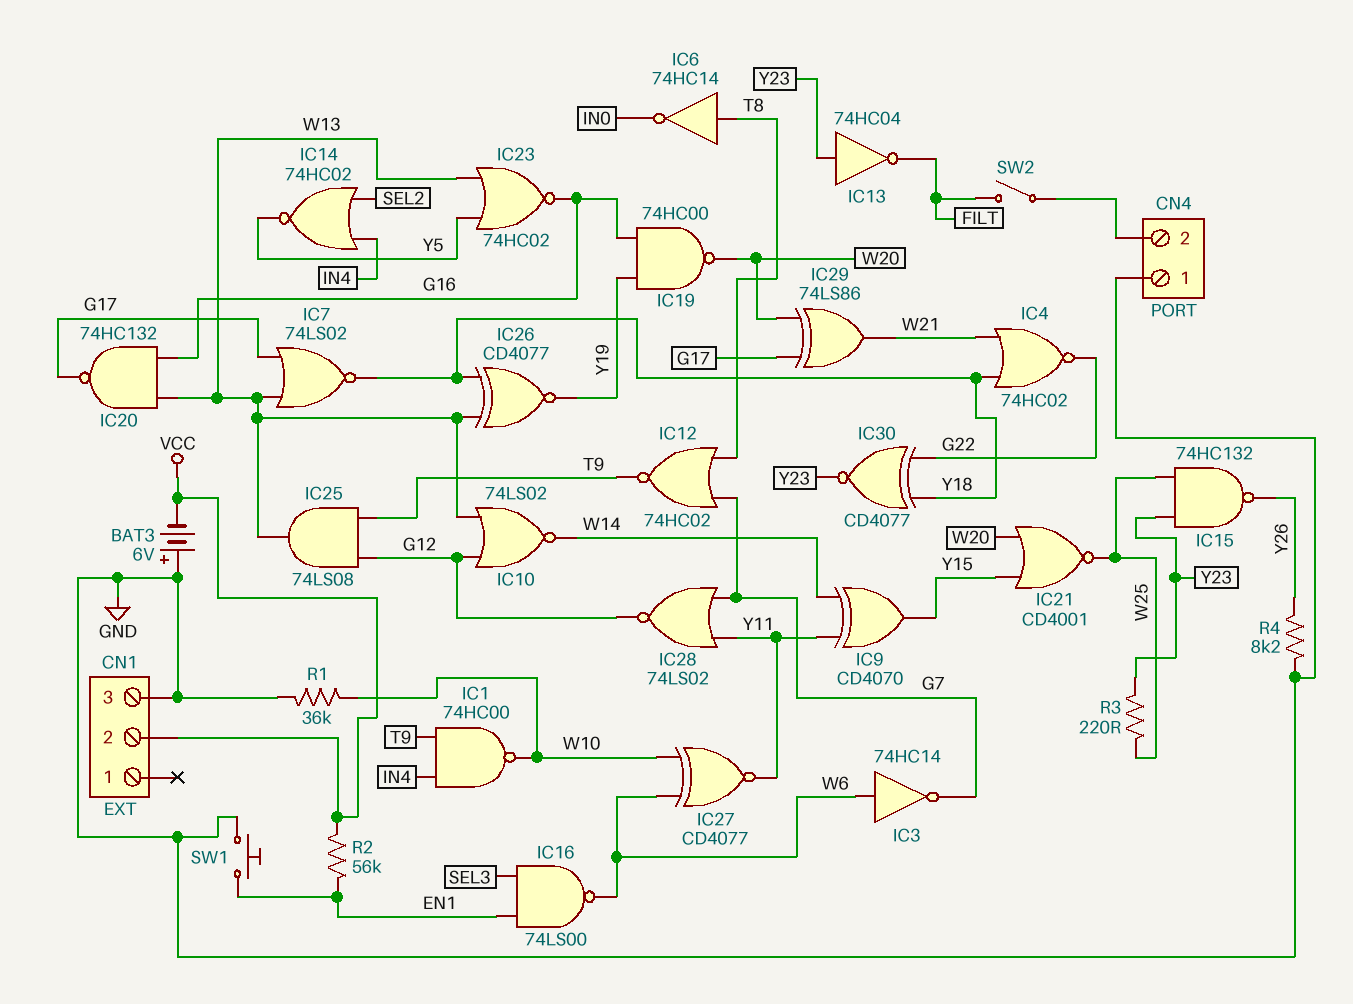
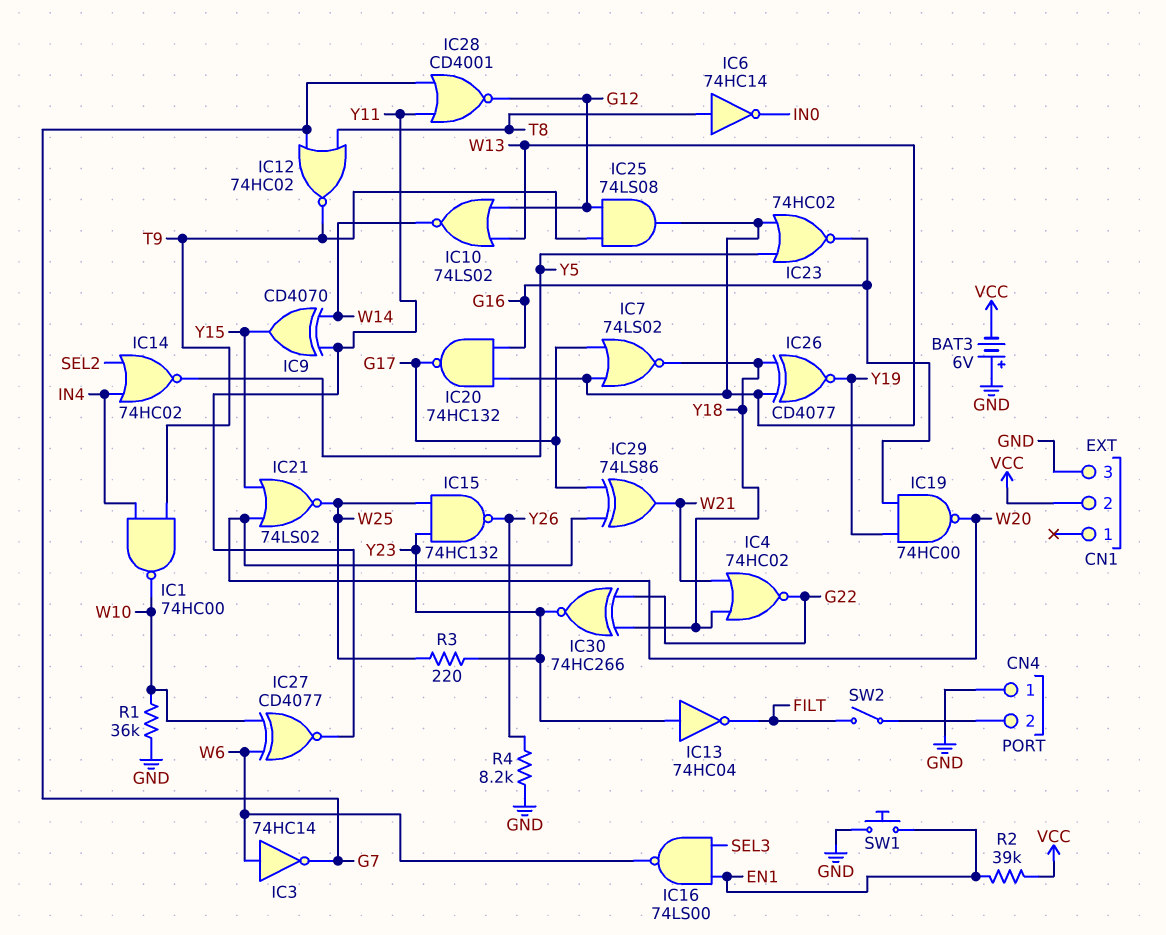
IC21: NOR CD4001 (in W20, in Y15, out W25) -> NOR 74LS02 (in W20, in Y15, out W25)
IC28: NOR 74LS02 (in G7, in Y11, out G12) -> NOR CD4001 (in G7, in Y11, out G12)
IC30: XNOR CD4077 (in G22, in Y18, out Y23) -> XNOR 74HC266 (in G22, in Y18, out Y23)
R2: 56k (EN1, VCC) -> 39k (EN1, VCC)

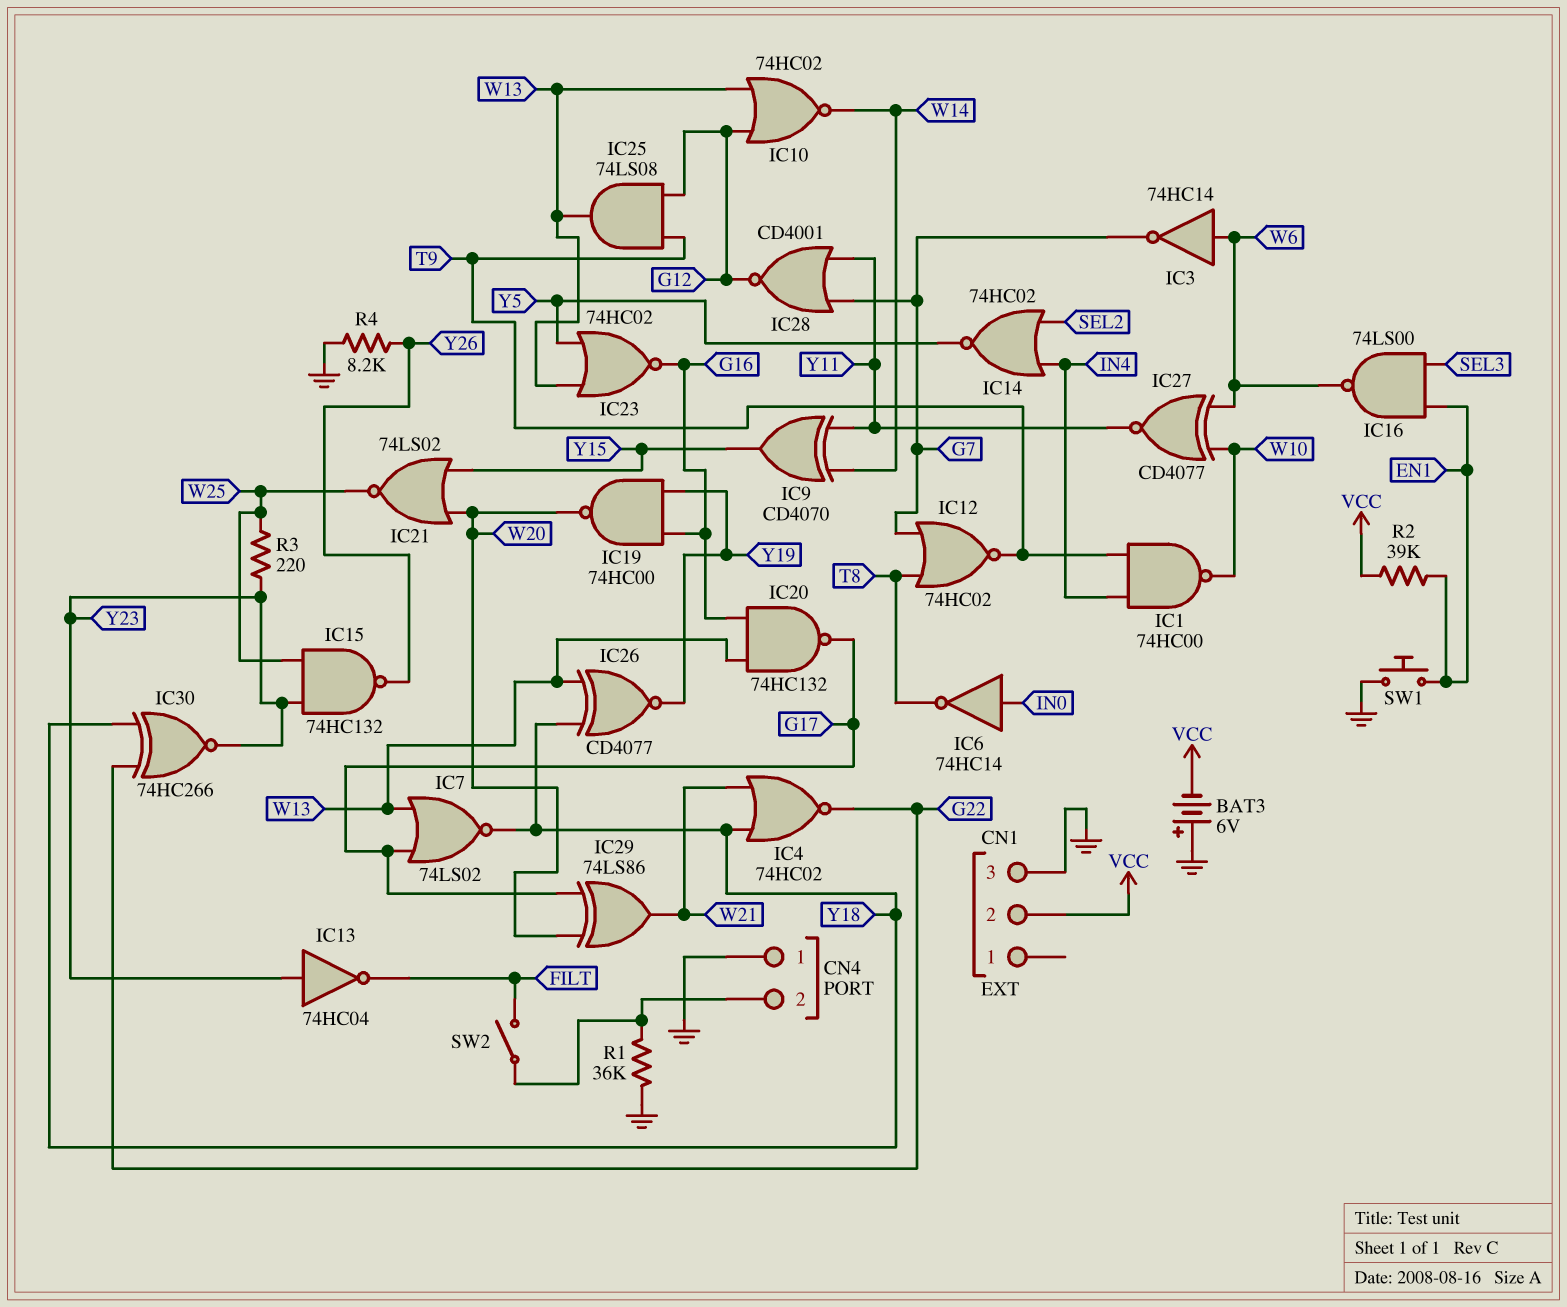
IC6: NOT 74HC14 (in T8, out IN0) -> NOT 74HC14 (in IN0, out T8)
IC10: NOR 74LS02 (in G12, in W13, out W14) -> NOR 74HC02 (in G12, in W13, out W14)
R1: 36k (GND, W10) -> 36k (CN4/2, GND)

